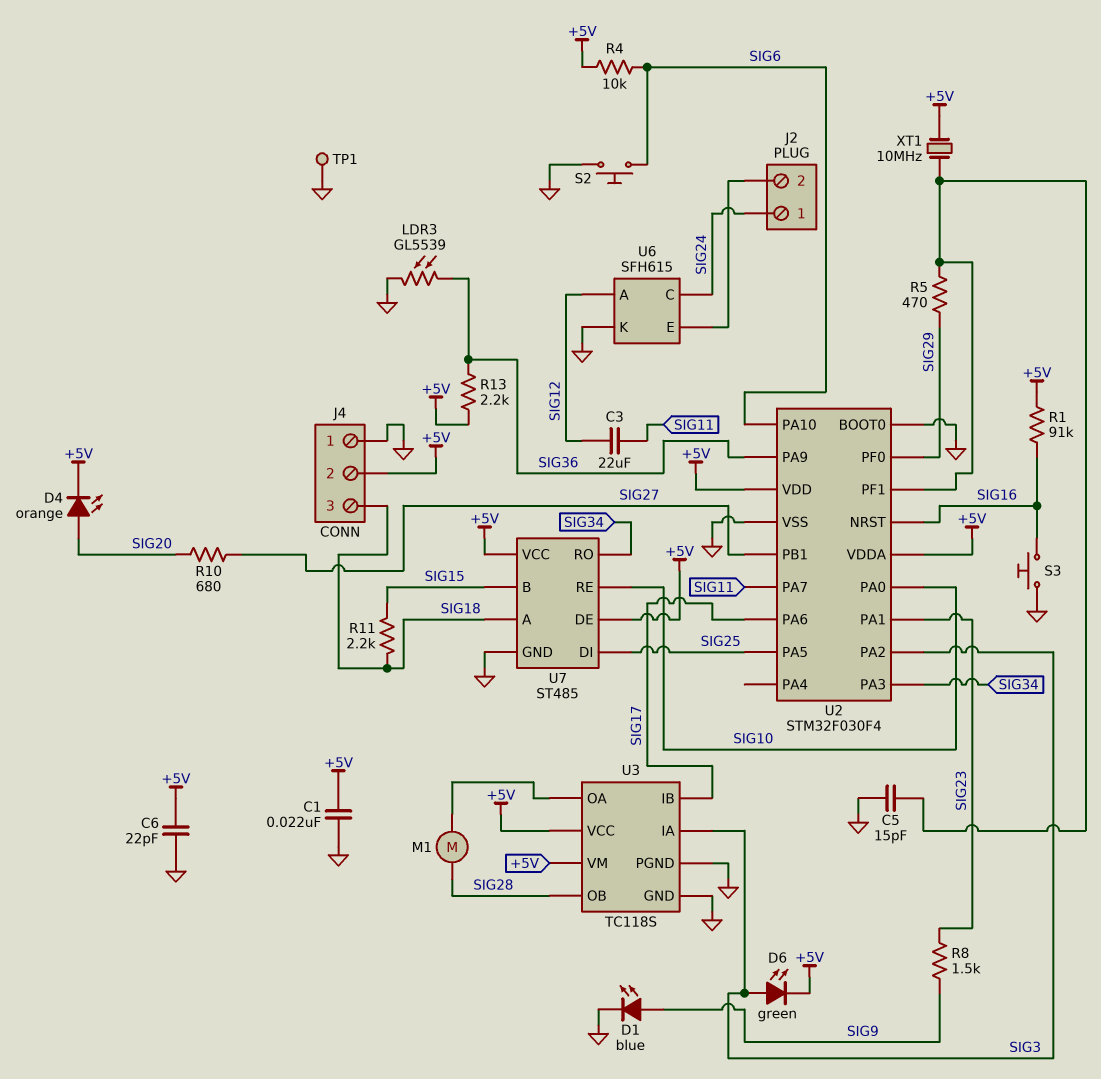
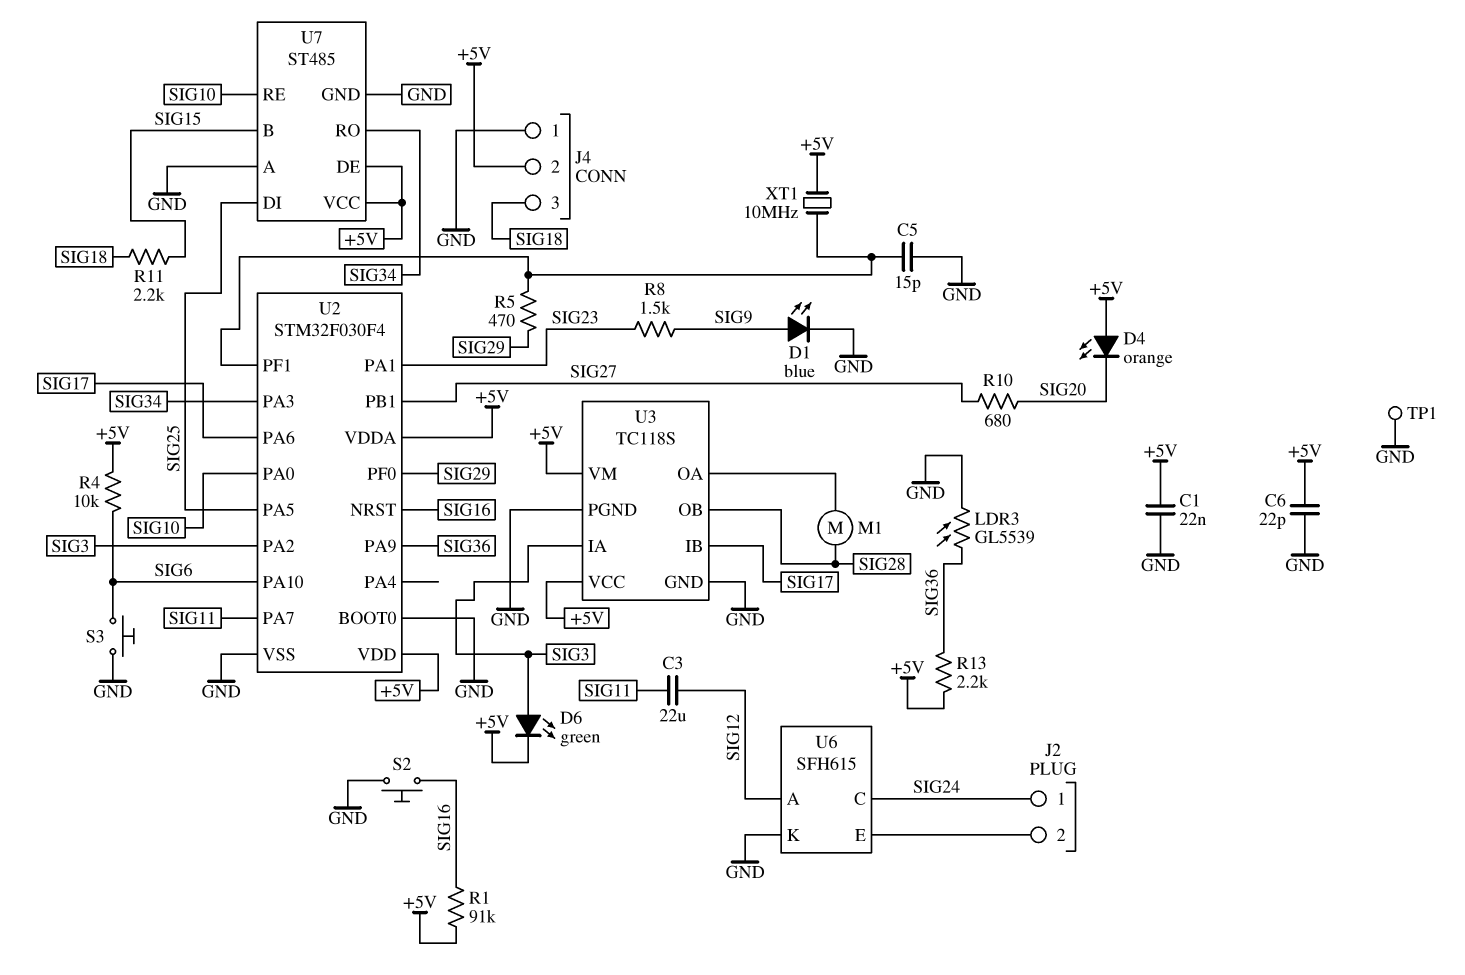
D4: LED orange (A SIG20, K +5V) -> LED orange (A +5V, K SIG20)
S2: button (GND, SIG6) -> button (GND, SIG16)
S3: button (GND, SIG16) -> button (GND, SIG6)
U7 pin A: SIG18 -> GND

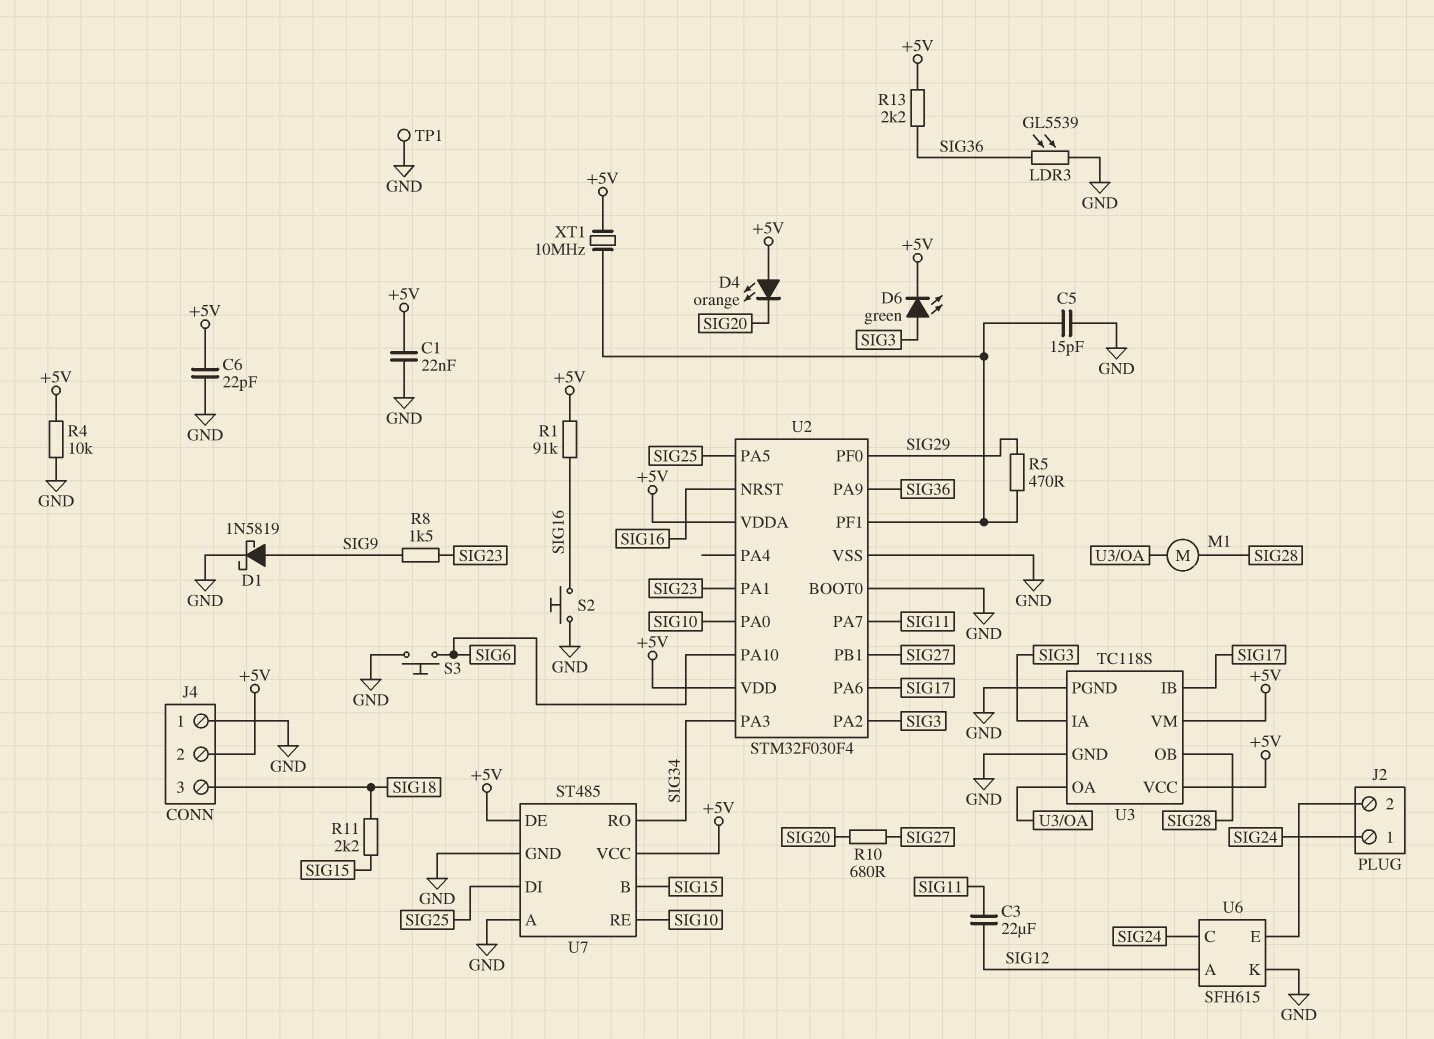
D1: LED blue (A SIG9, K GND) -> schottky 1N5819 (A SIG9, K GND)
R4: 10k (+5V, SIG6) -> 10k (+5V, GND)

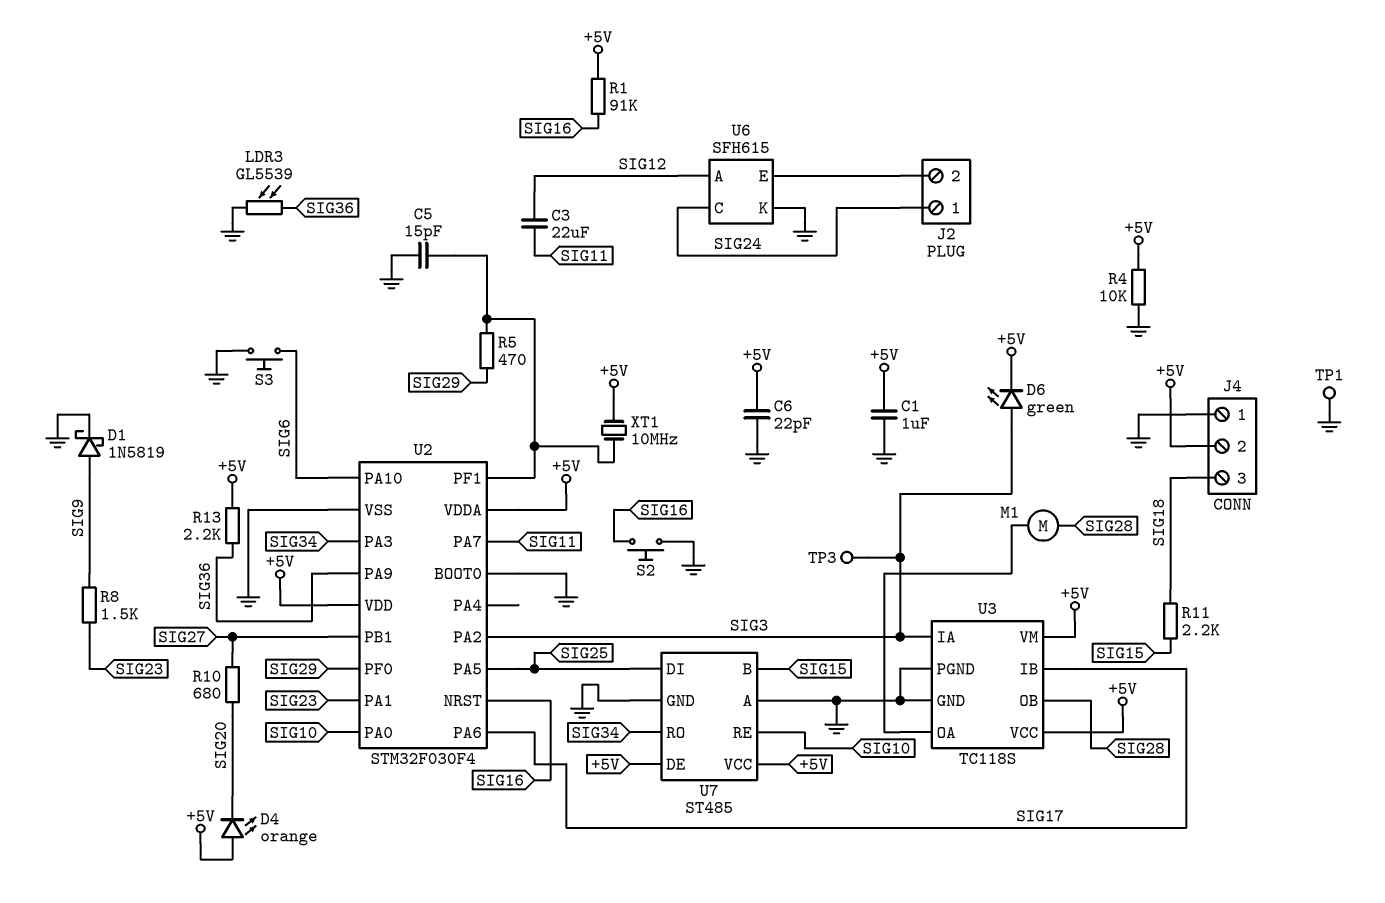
C1: 22nF (+5V, GND) -> 1uF (+5V, GND)
TP3: none -> test point (SIG3)

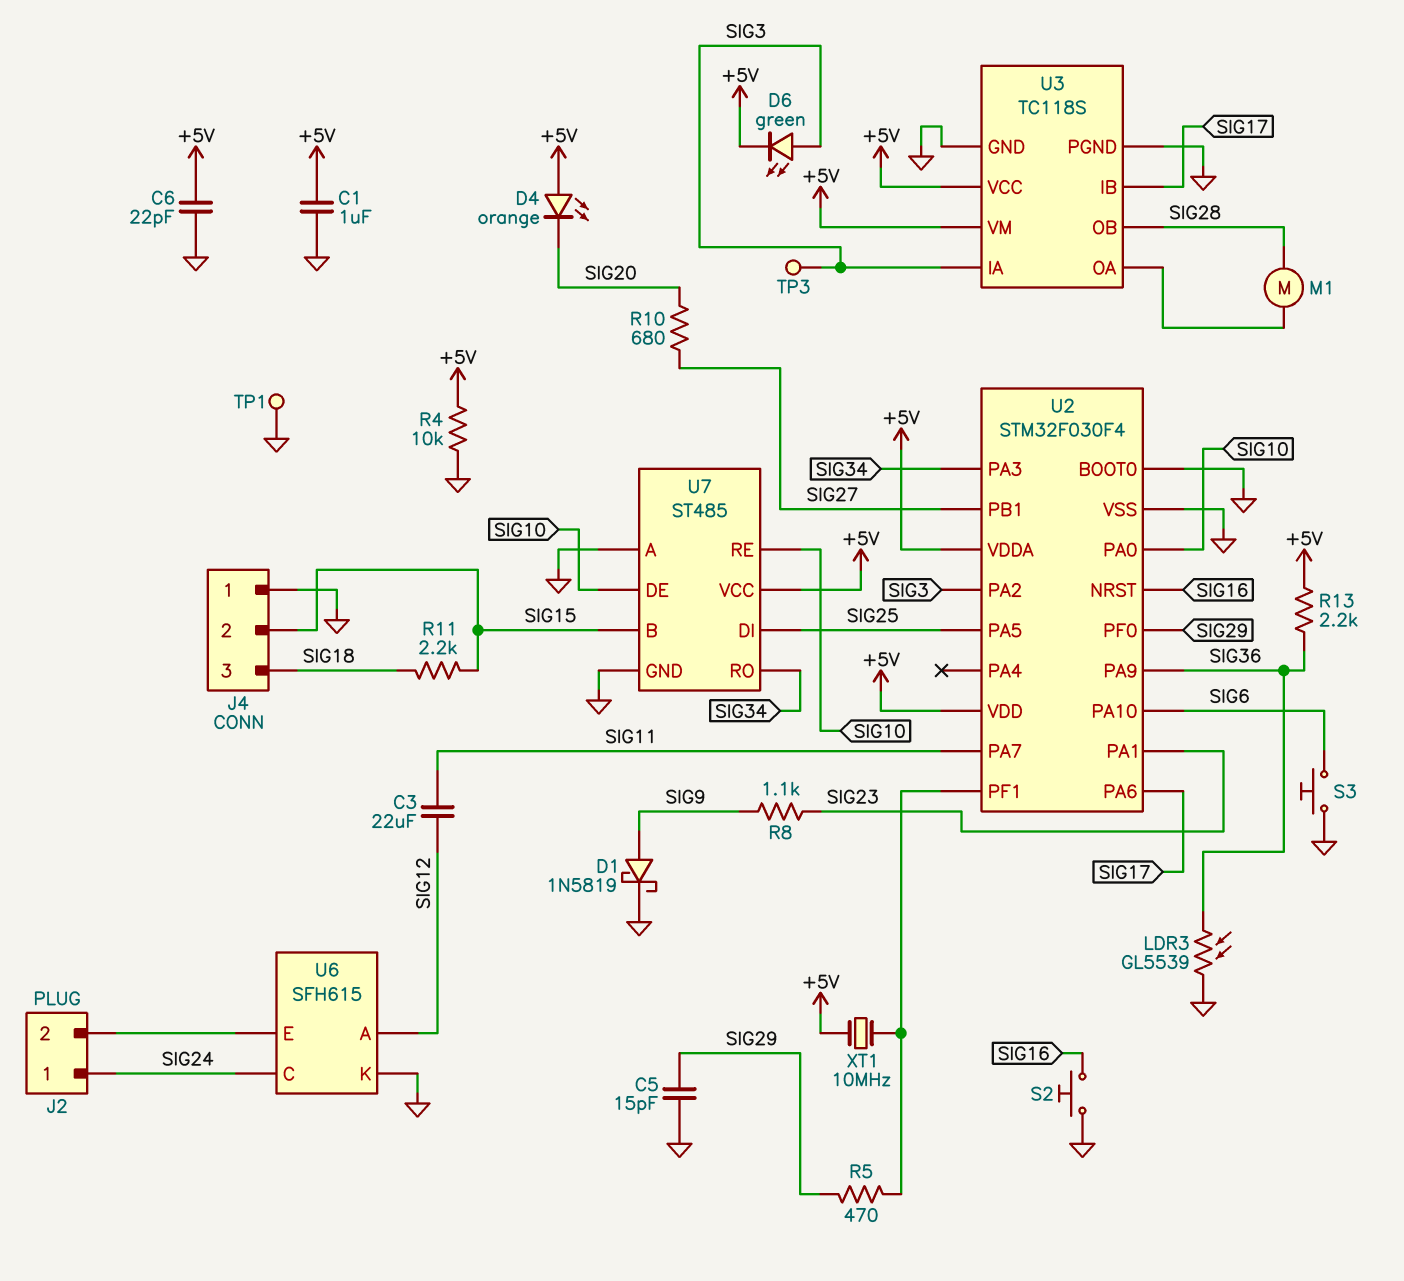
C5: 15pF (GND, U2/PF1) -> 15pF (GND, SIG29)
J4 pin 2: +5V -> SIG15
R1: 91k (+5V, SIG16) -> none
R8: 1.5k (SIG9, SIG23) -> 1.1k (SIG9, SIG23)
U7 pin DE: +5V -> SIG10

